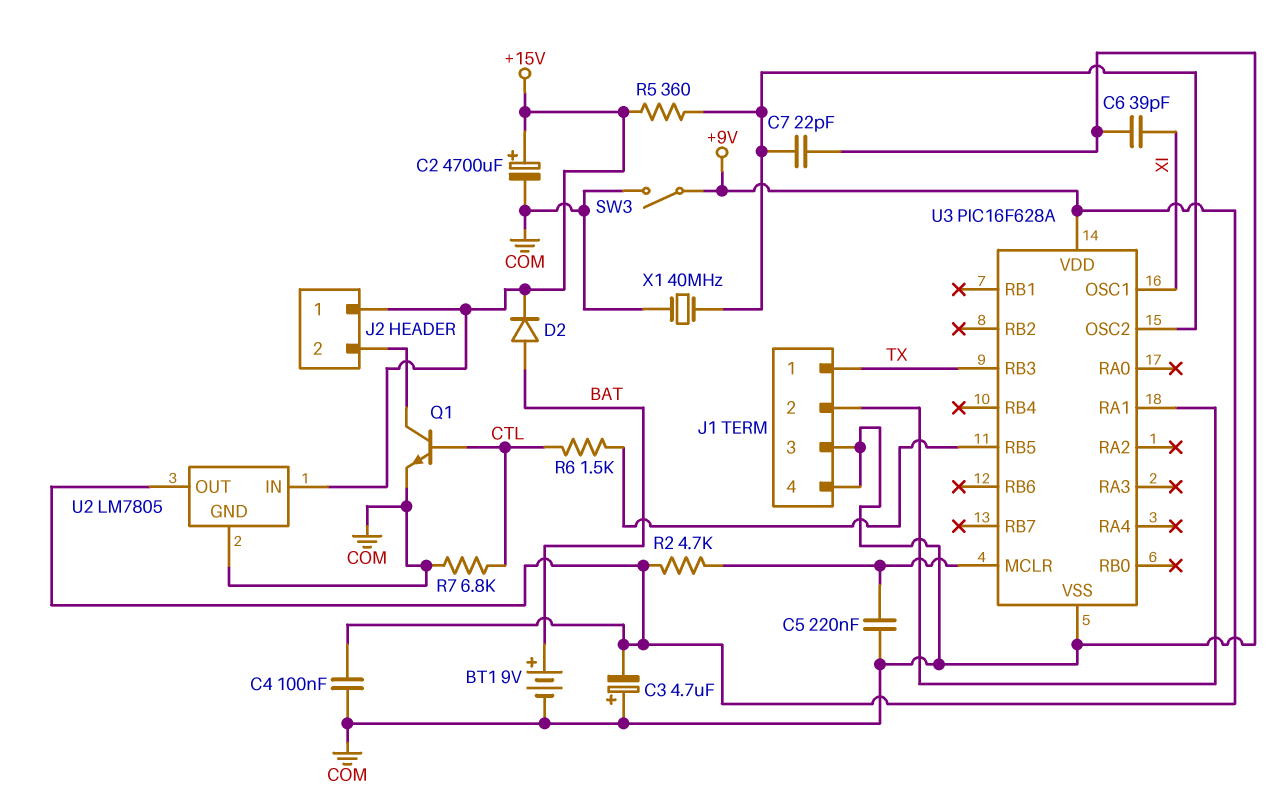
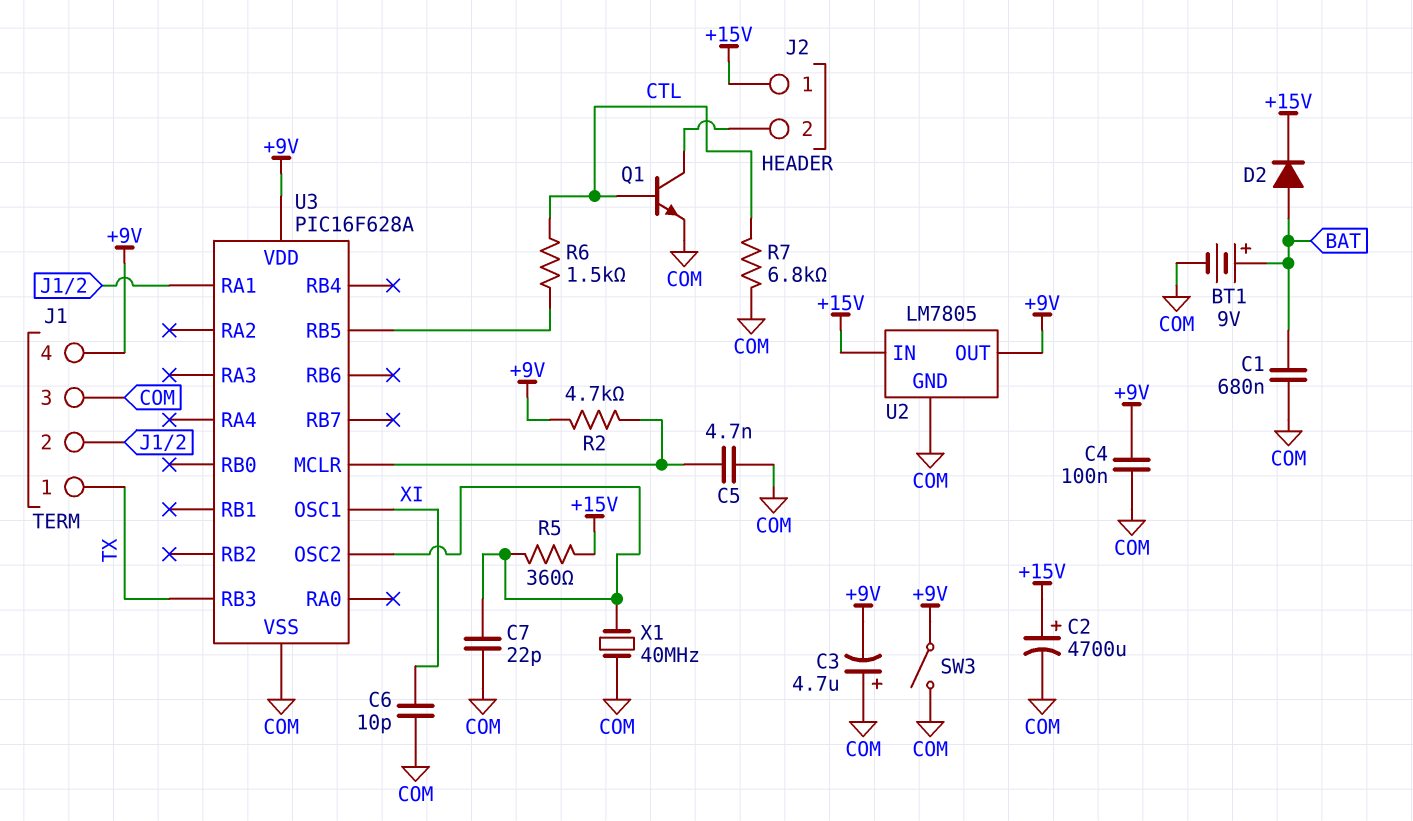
C1: none -> 680nF (BAT, COM)
C5: 220nF (COM, U3/MCLR) -> 4.7nF (COM, U3/MCLR)
C6: 39pF (COM, XI) -> 10pF (COM, XI)
J1 pin 4: COM -> +9V

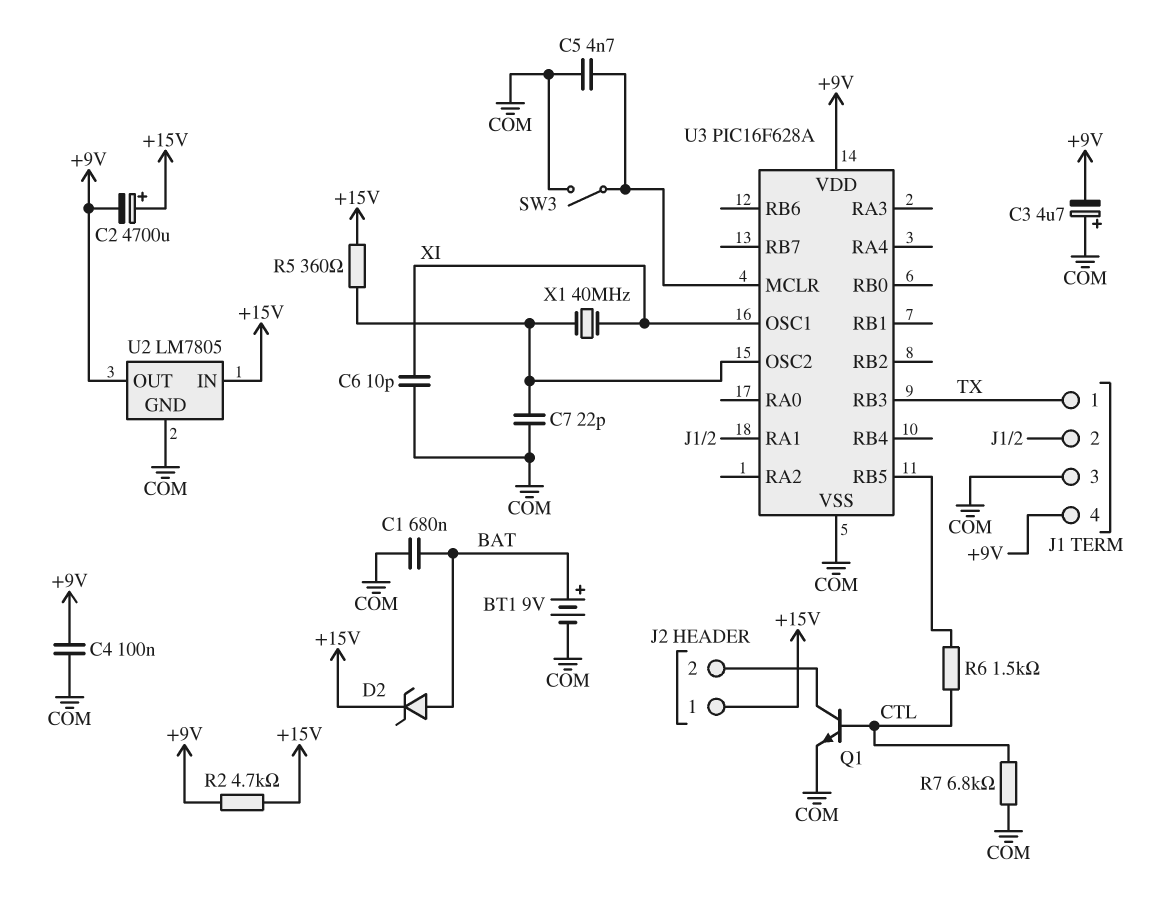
C2: 4700uF (plus +15V, minus COM) -> 4700uF (plus +15V, minus +9V)
D2: diode (A BAT, K +15V) -> zener (A BAT, K +15V)
R2: 4.7k (+9V, U3/MCLR) -> 4.7k (+9V, +15V)
SW3: switch (+9V, COM) -> switch (COM, U3/MCLR)
X1: 40MHz (COM, U3/OSC2) -> 40MHz (U3/OSC2, XI)

